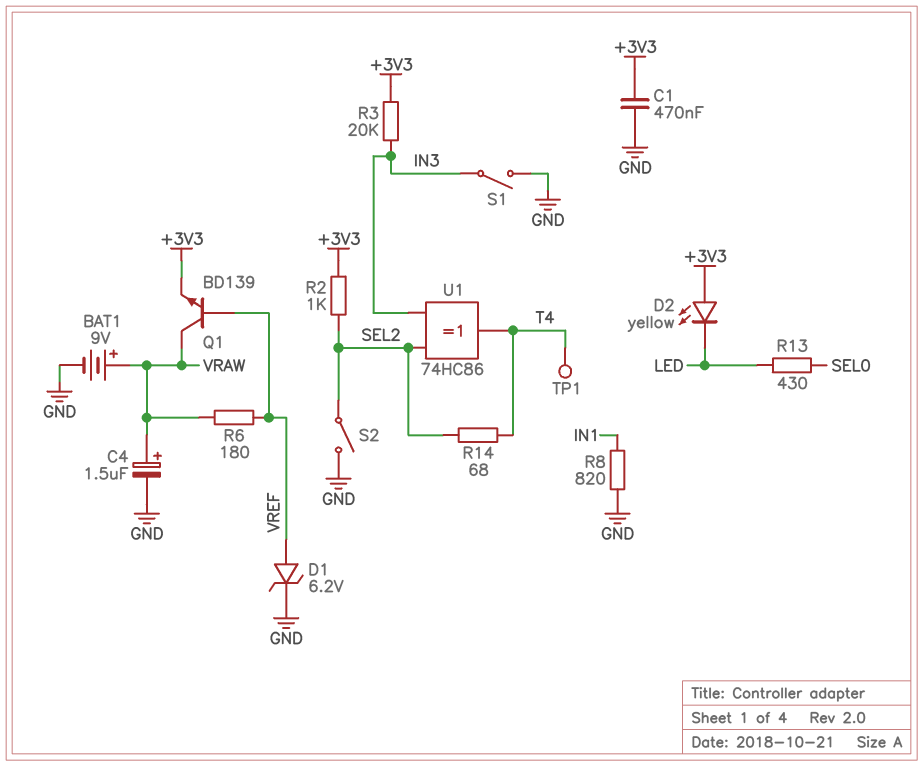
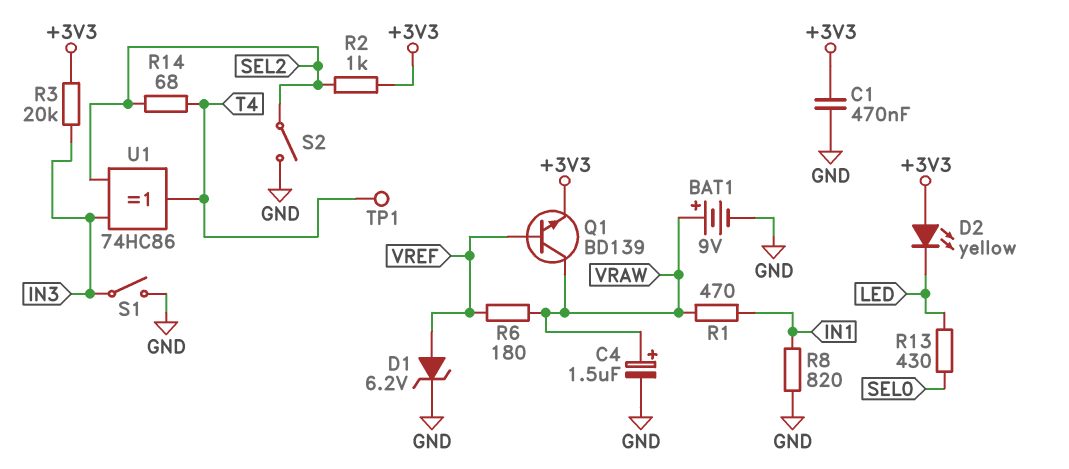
R1: none -> 470 (IN1, VRAW)

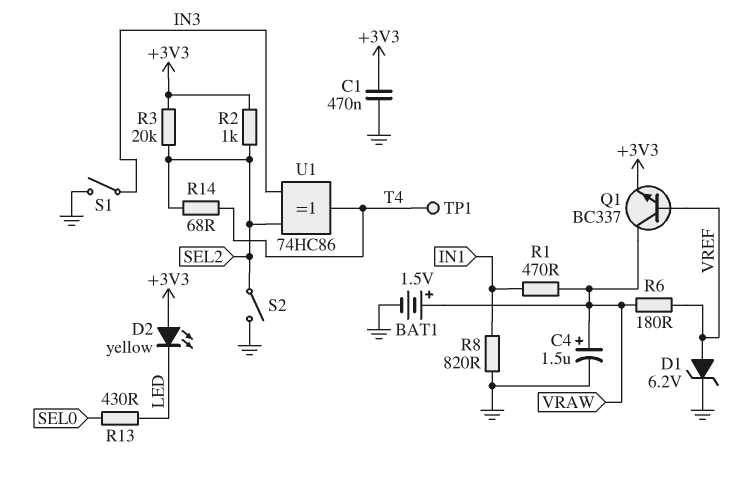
BAT1: 9V (plus VRAW, minus GND) -> 1.5V (plus VRAW, minus GND)
Q1: NPN BD139 (B VREF, C VRAW, E +3V3) -> NPN BC337 (B VREF, C VRAW, E +3V3)
R3: 20k (+3V3, IN3) -> 20k (+3V3, SEL2)

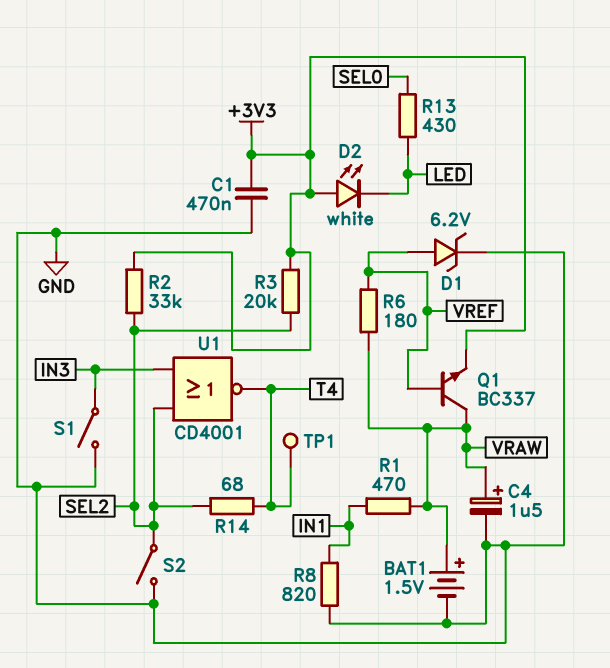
D2: LED yellow (A +3V3, K LED) -> LED white (A +3V3, K LED)
R2: 1k (+3V3, SEL2) -> 33k (+3V3, SEL2)
U1: XOR 74HC86 (in IN3, in SEL2, out T4) -> NOR CD4001 (in IN3, in SEL2, out T4)

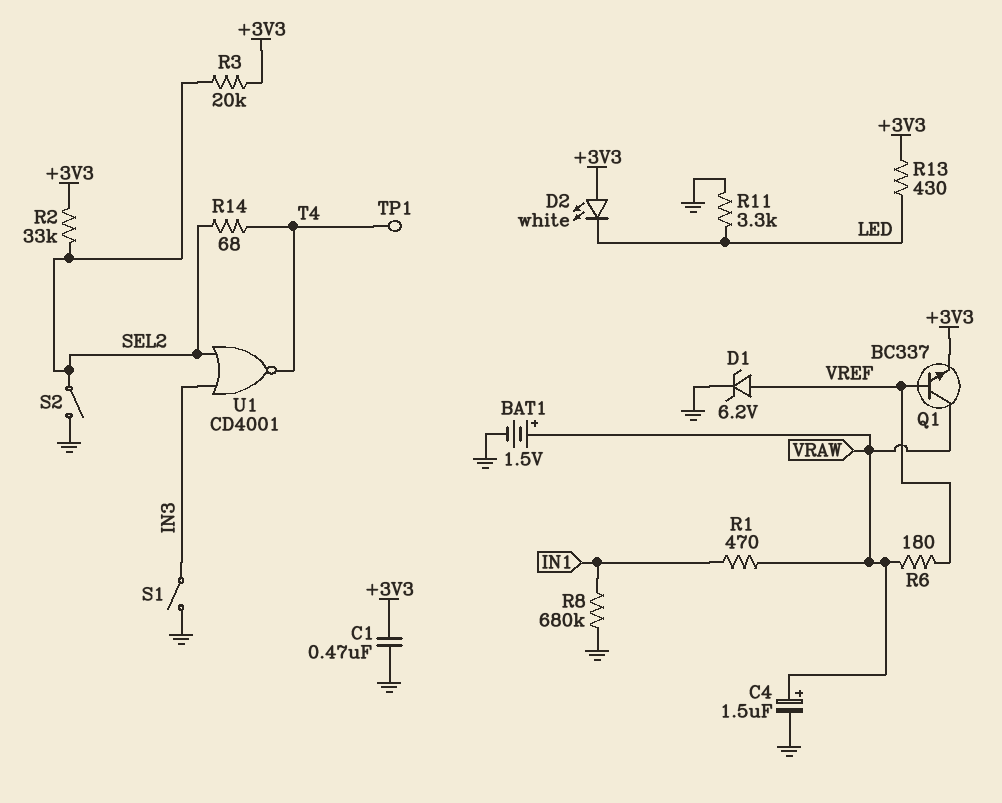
R8: 820 (GND, IN1) -> 680k (GND, IN1)
R11: none -> 3.3k (GND, LED)
R13: 430 (LED, SEL0) -> 430 (+3V3, LED)

